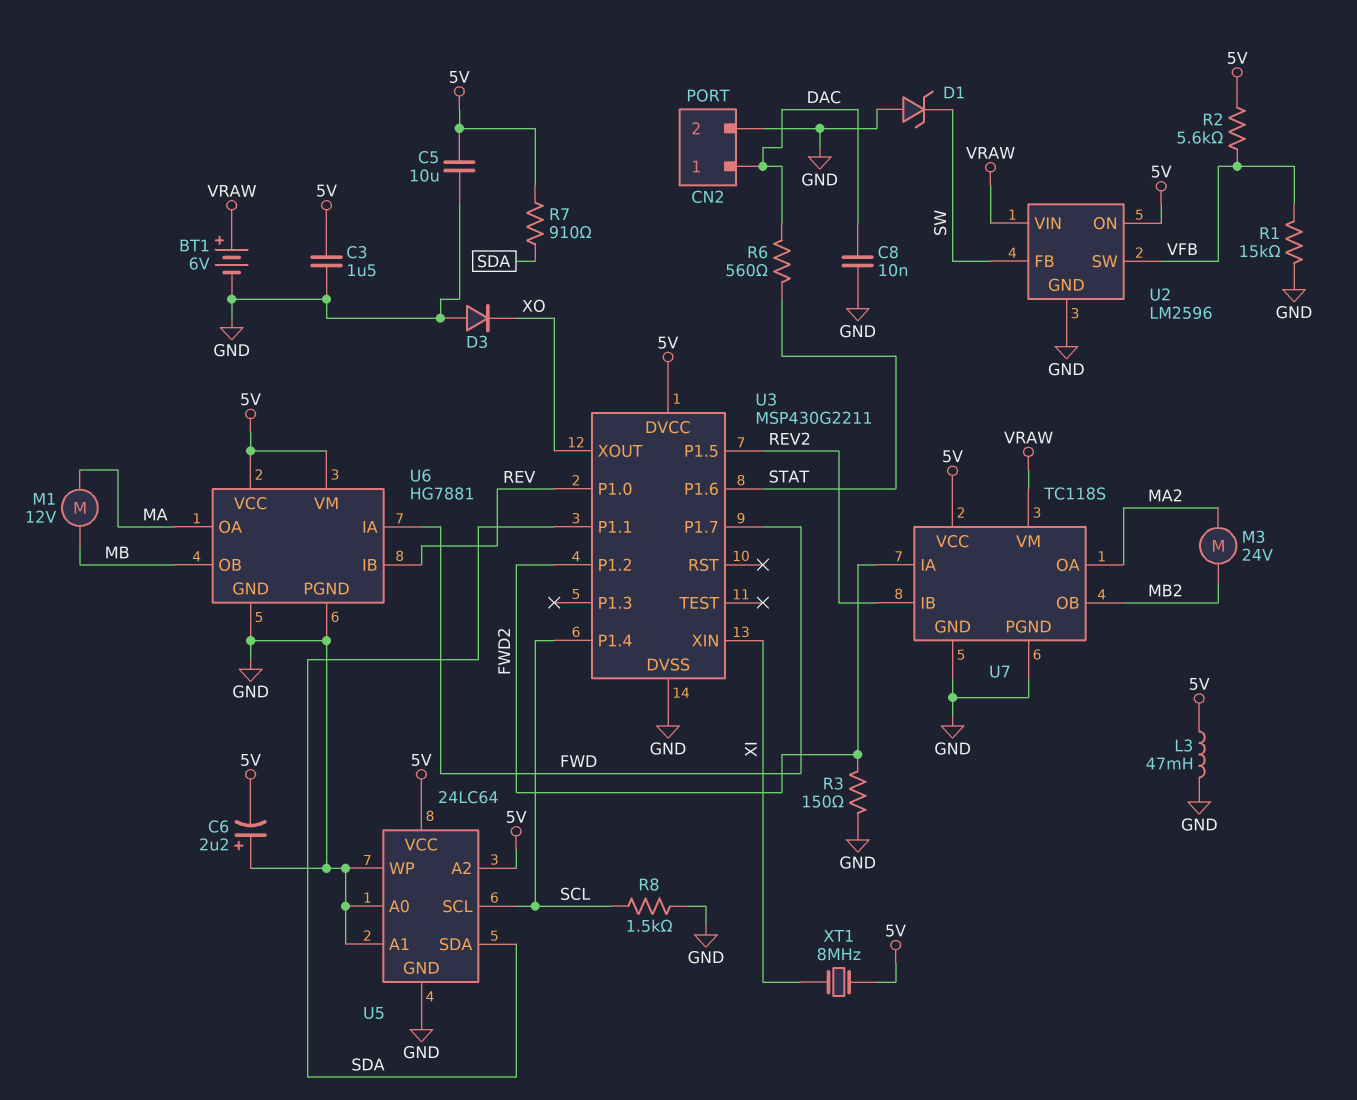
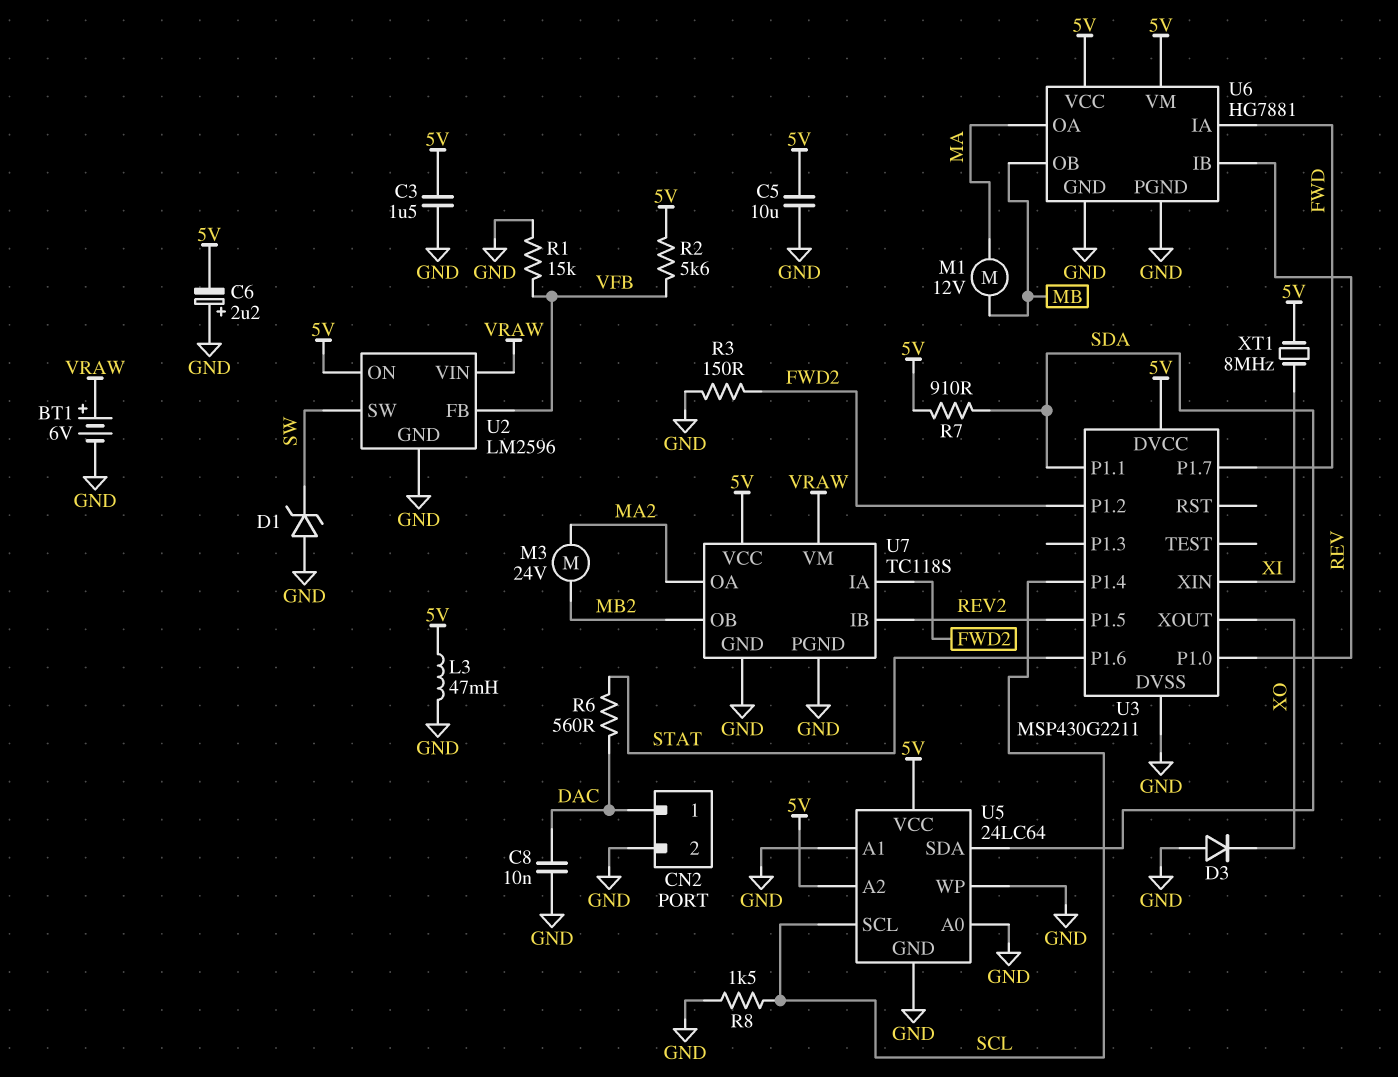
U2 pin FB: SW -> VFB
U2 pin SW: VFB -> SW

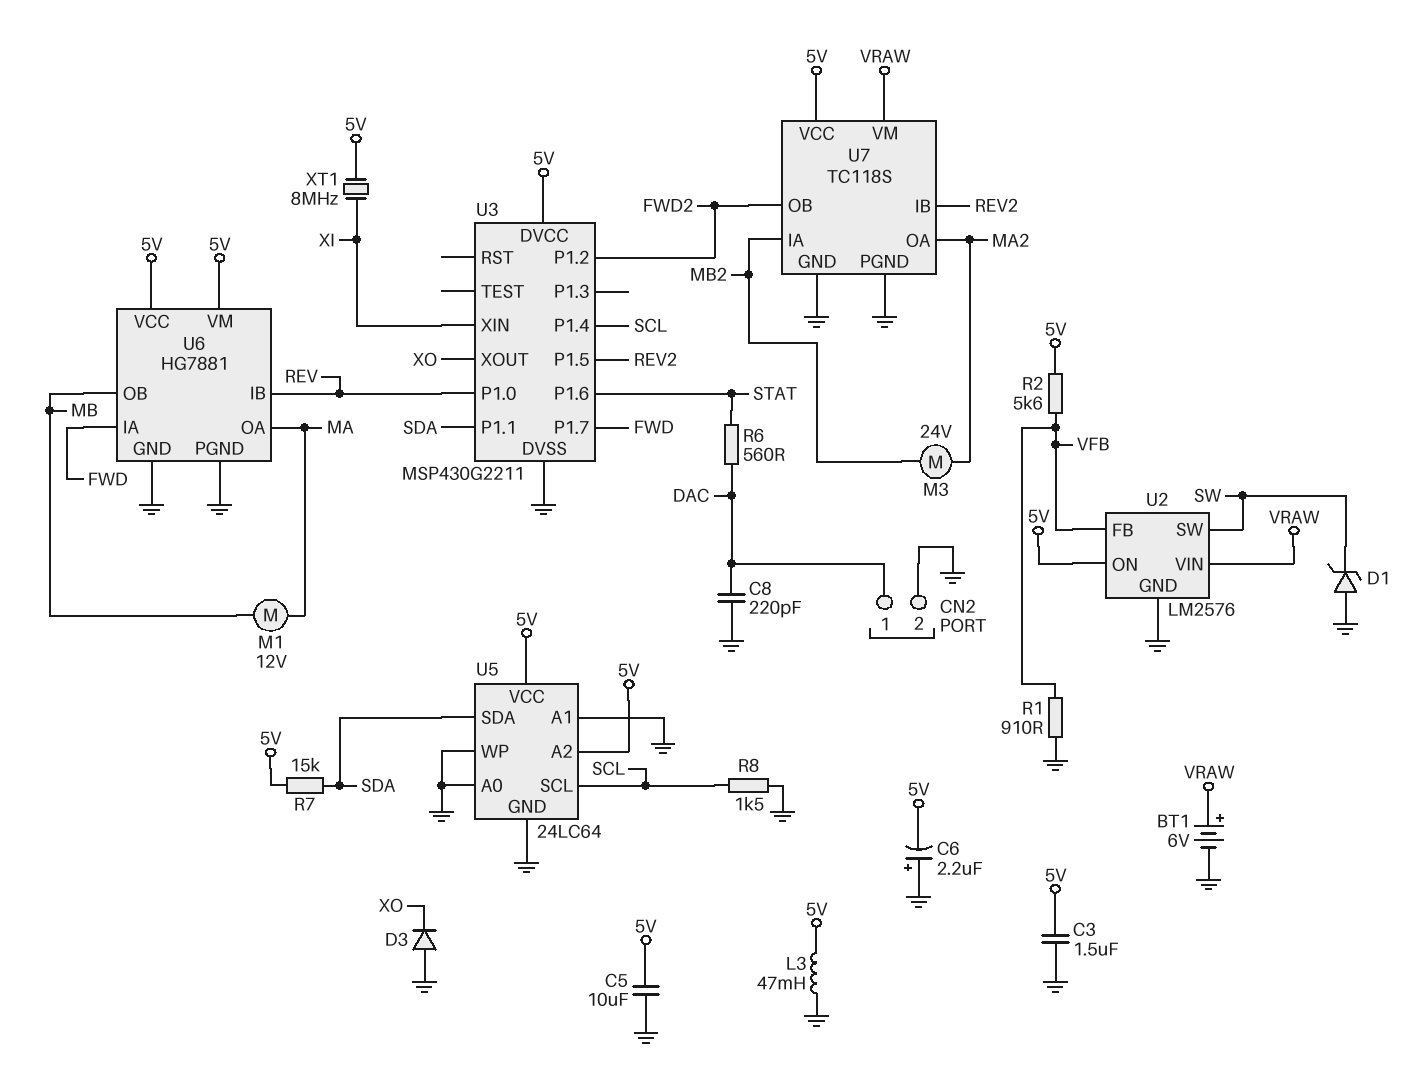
C8: 10nF (DAC, GND) -> 220pF (DAC, GND)
R1: 15k (GND, VFB) -> 910 (GND, VFB)
R3: 150 (FWD2, GND) -> none
R7: 910 (5V, SDA) -> 15k (5V, SDA)
U2: LM2596 -> LM2576
U7 pin IA: FWD2 -> MB2
U7 pin OB: MB2 -> FWD2

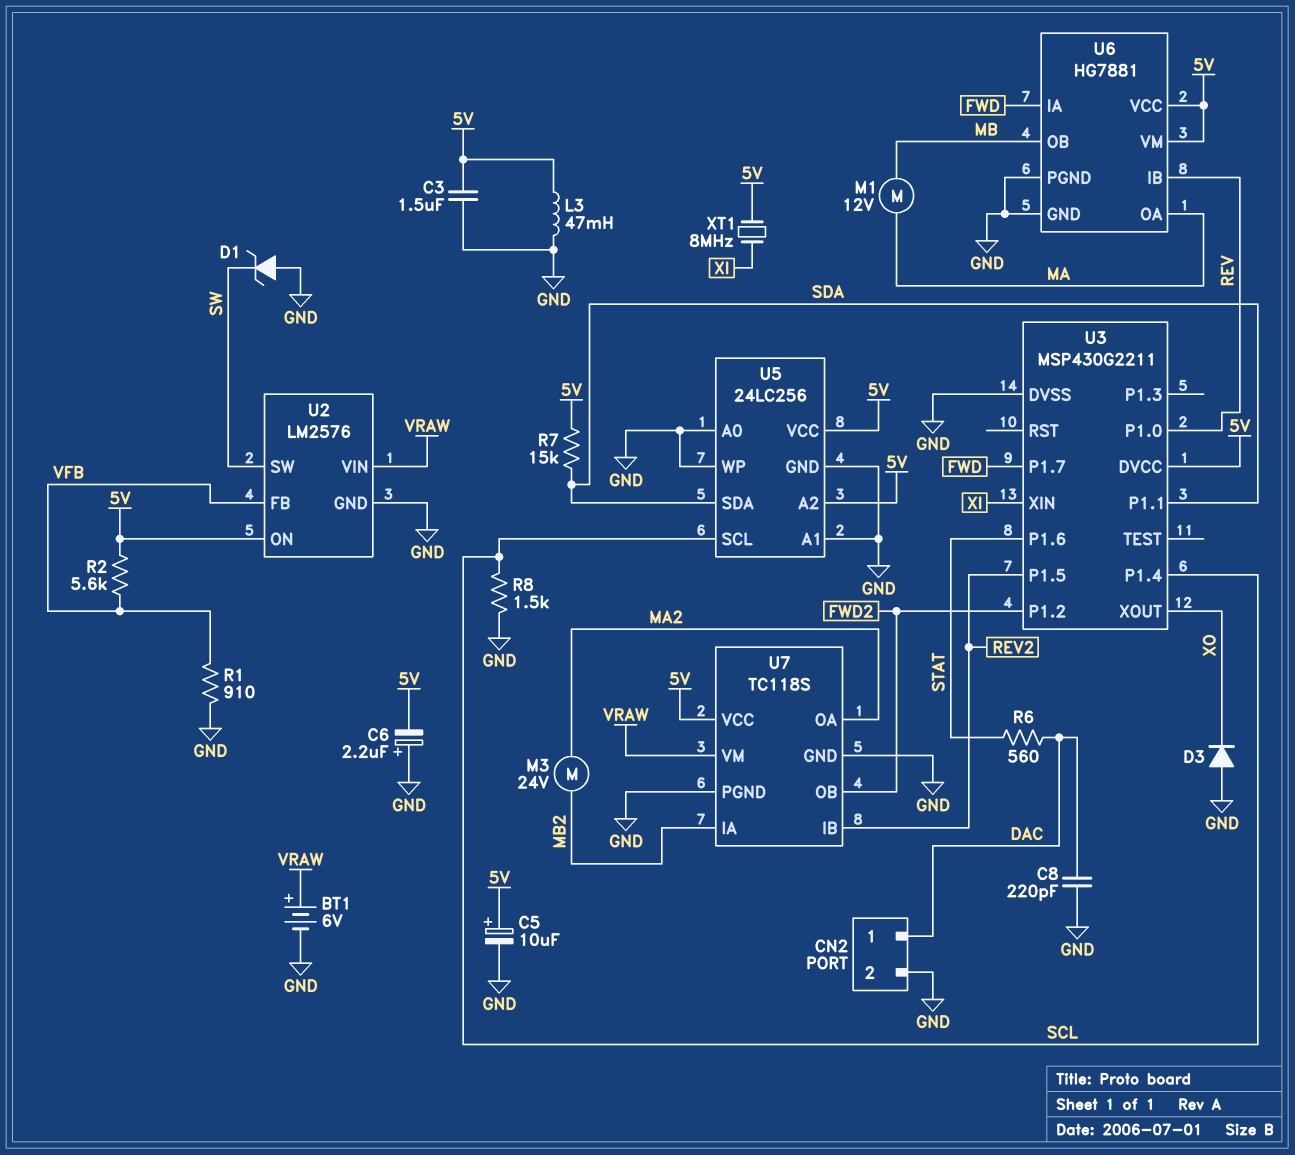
C5: 10uF (5V, GND) -> 10uF (plus 5V, minus GND)
U5: 24LC64 -> 24LC256

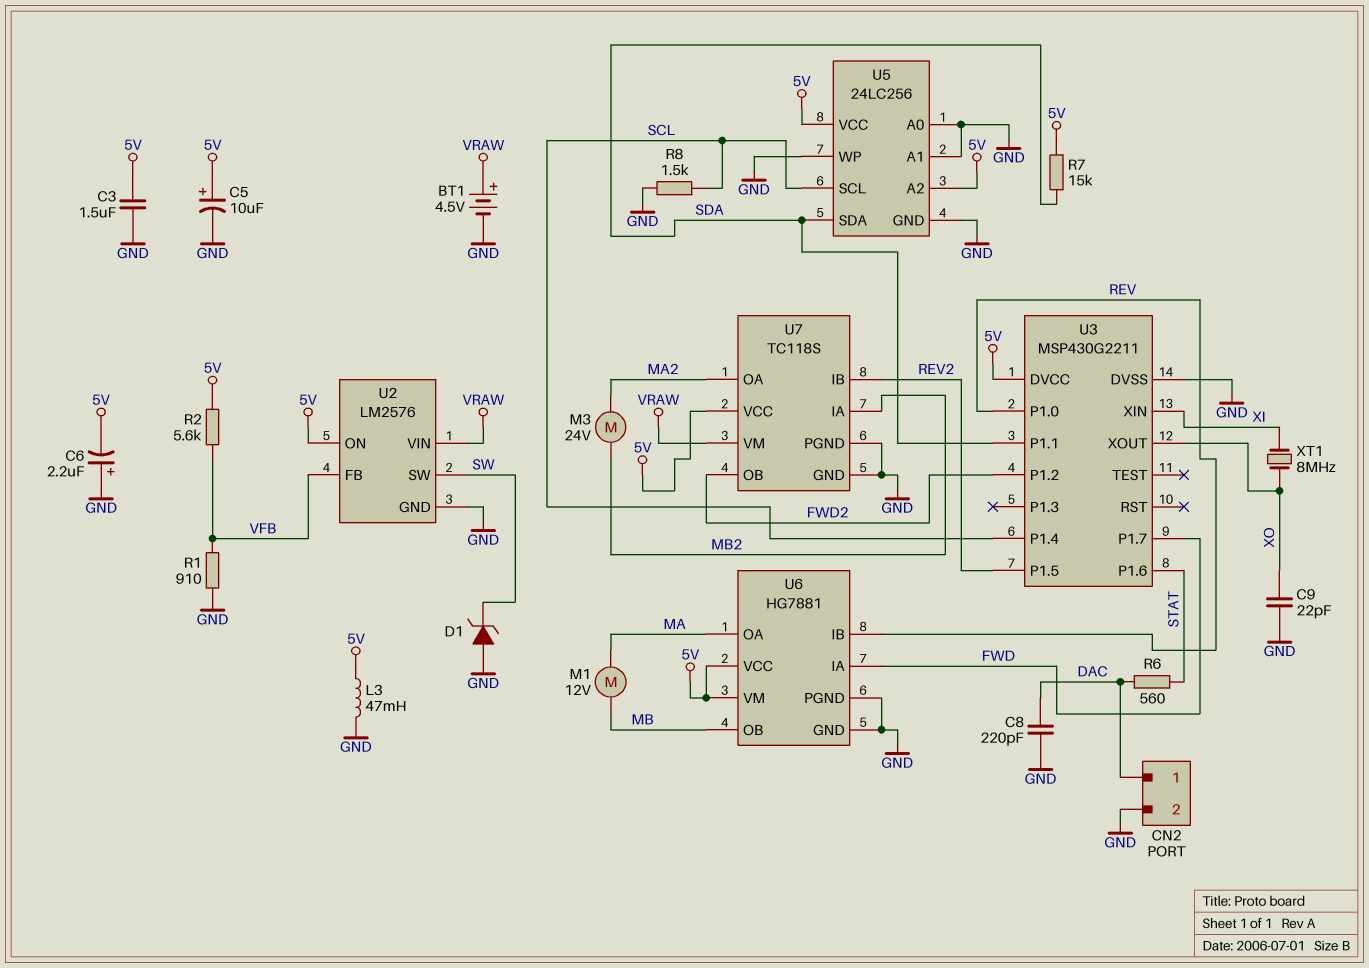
BT1: 6V (plus VRAW, minus GND) -> 4.5V (plus VRAW, minus GND)
C9: none -> 22pF (GND, XO)
D3: diode (A GND, K XO) -> none
XT1: 8MHz (5V, XI) -> 8MHz (XI, XO)

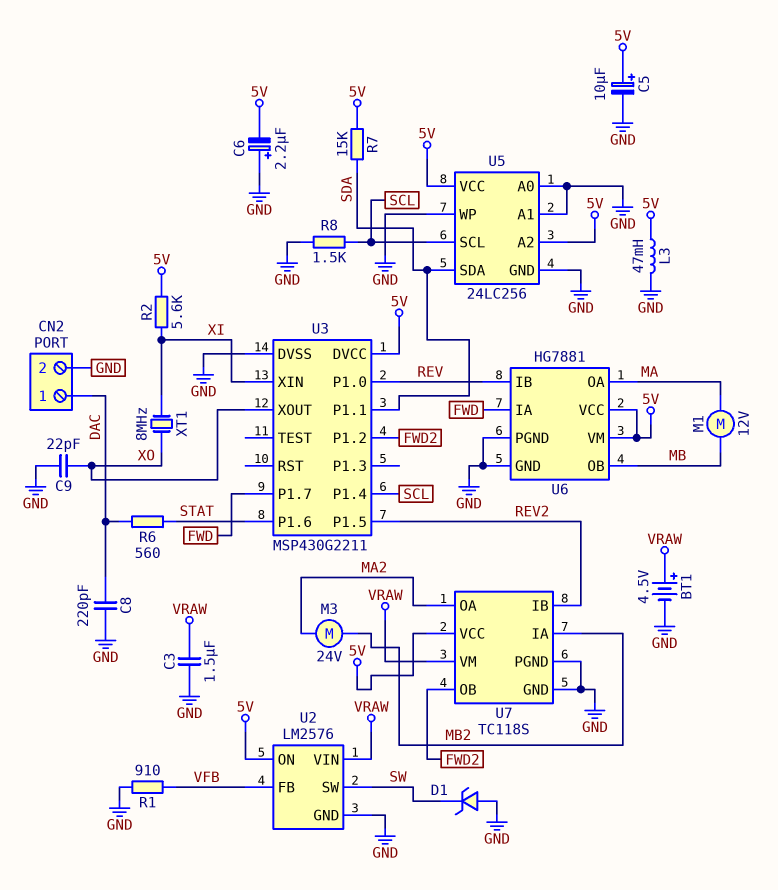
C3: 1.5uF (5V, GND) -> 1.5uF (GND, VRAW)
R2: 5.6k (5V, VFB) -> 5.6k (5V, XI)

